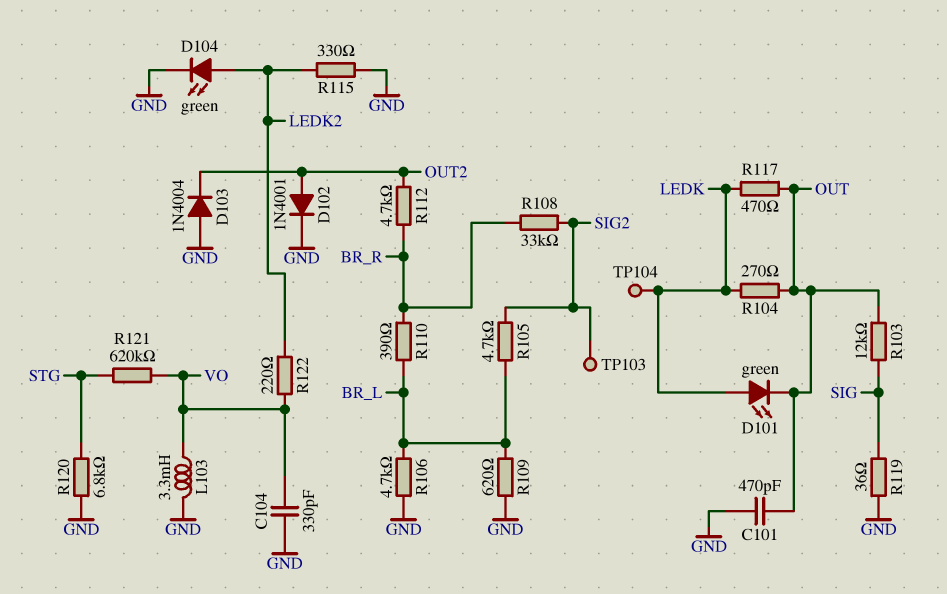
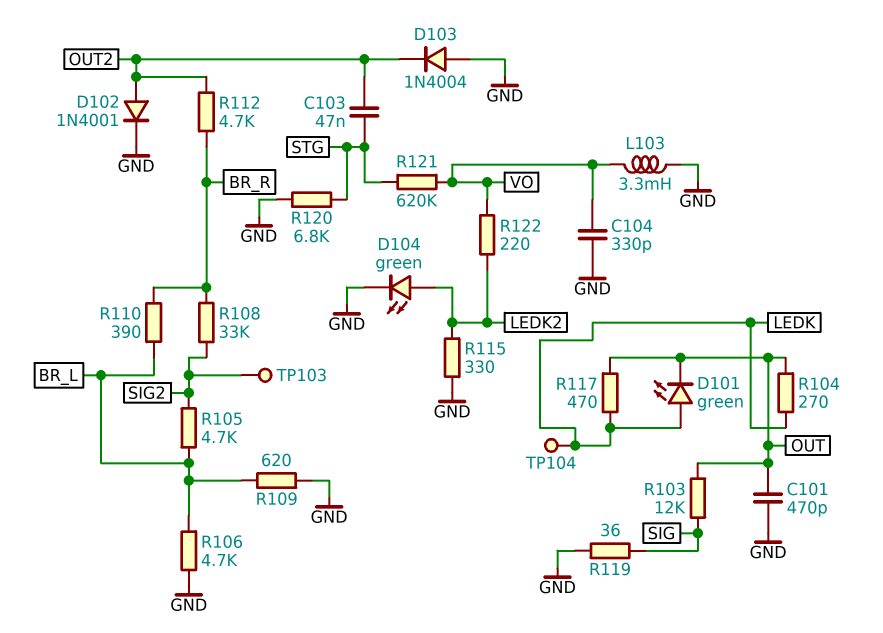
C103: none -> 47nF (OUT2, STG)

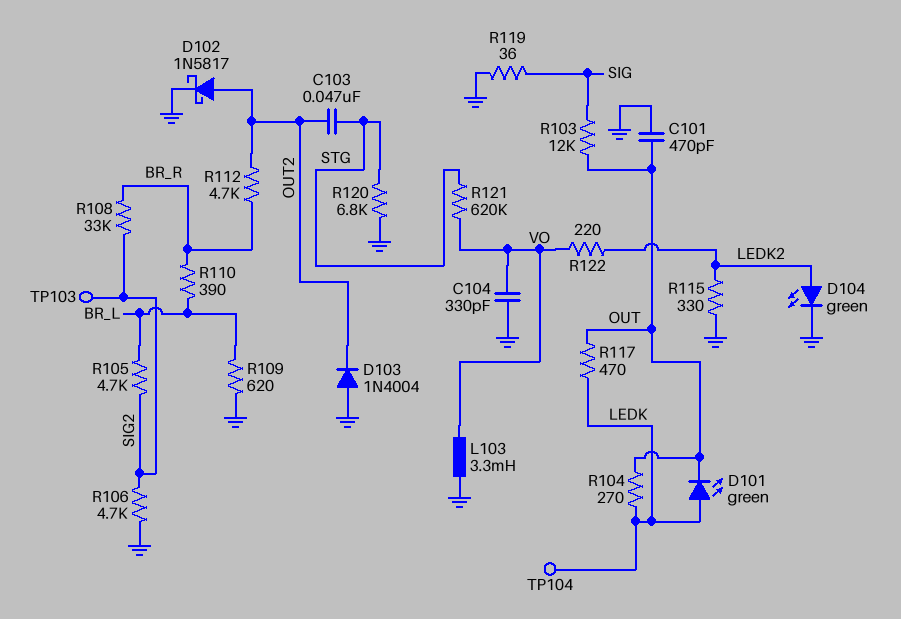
D102: diode 1N4001 (A OUT2, K GND) -> schottky 1N5817 (A OUT2, K GND)
R106: 4.7k (BR_L, GND) -> 4.7k (GND, SIG2)

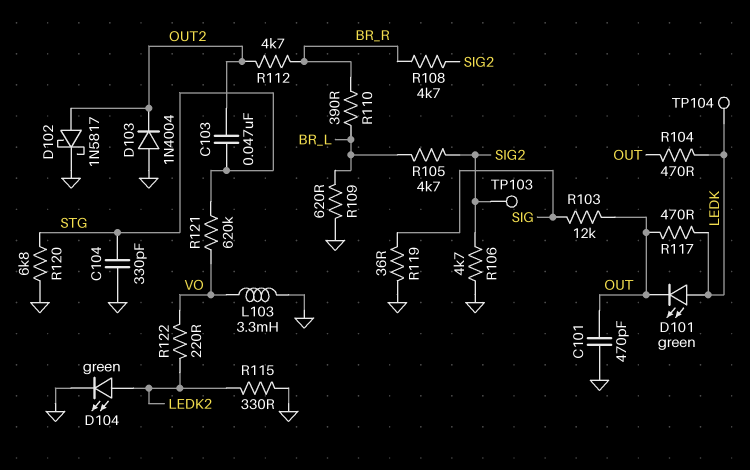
C104: 330pF (GND, VO) -> 330pF (GND, STG)
R104: 270 (LEDK, OUT) -> 470 (LEDK, OUT)
R108: 33k (BR_R, SIG2) -> 4.7k (BR_R, SIG2)

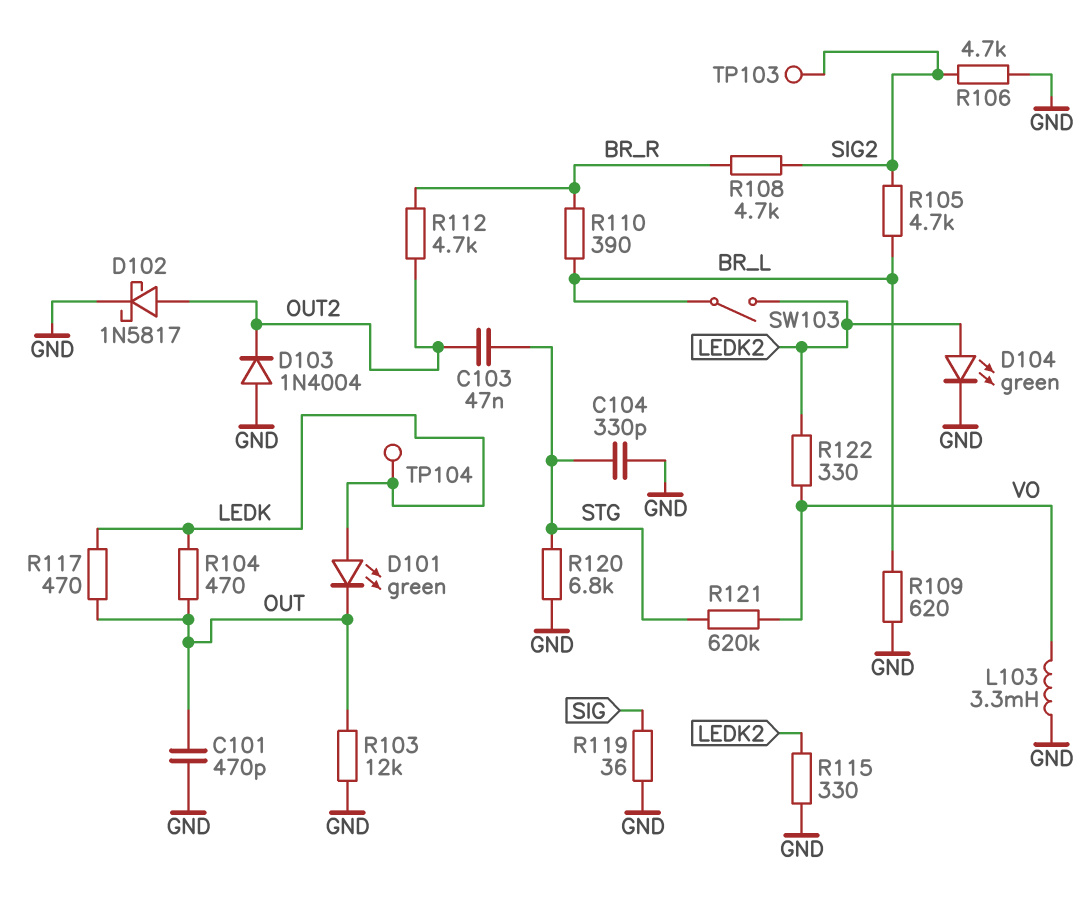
R103: 12k (OUT, SIG) -> 12k (GND, OUT)
R122: 220 (LEDK2, VO) -> 330 (LEDK2, VO)
SW103: none -> switch (BR_L, LEDK2)

